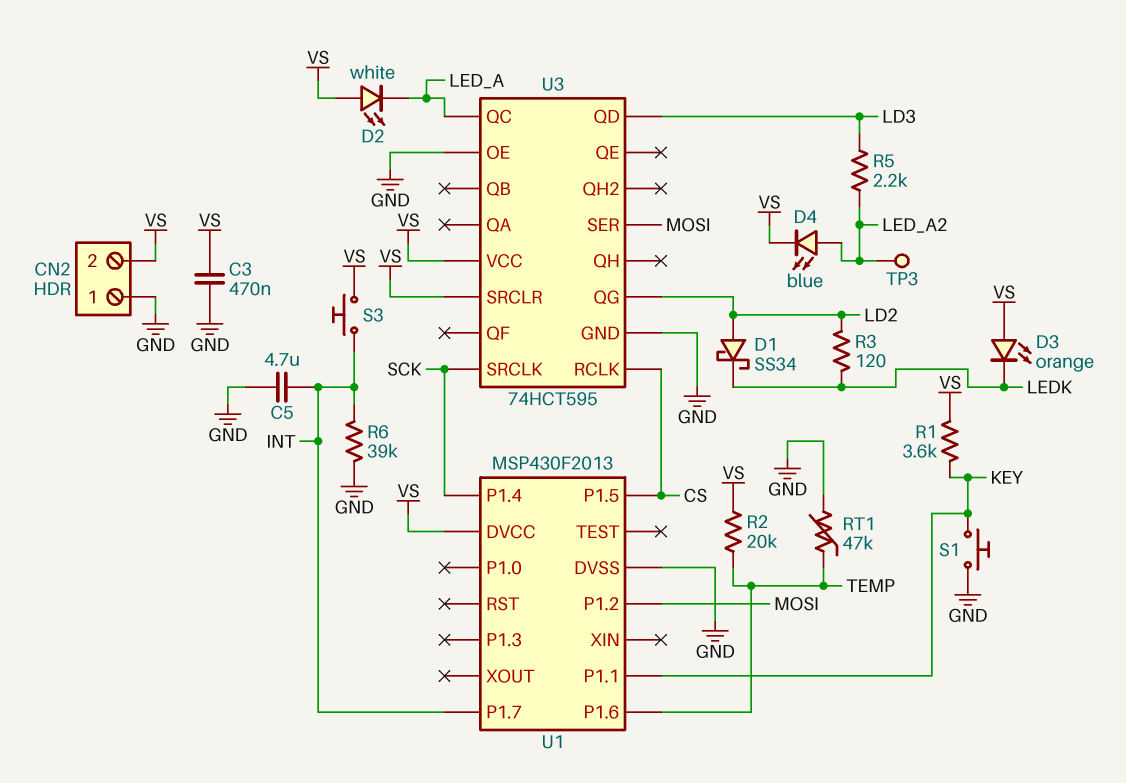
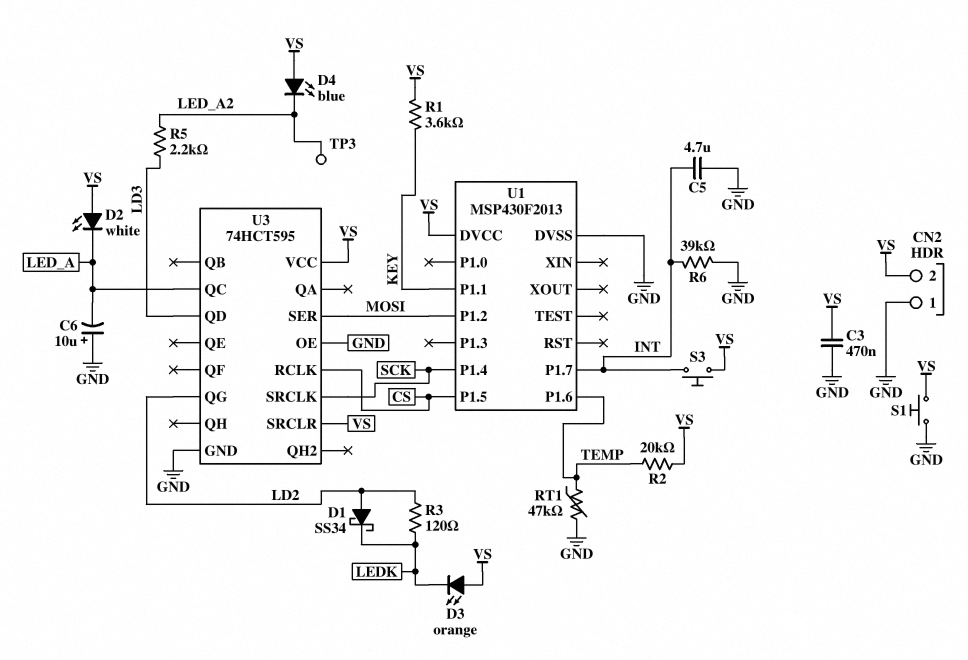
C6: none -> 10uF (plus GND, minus LED_A)
D4: LED blue (A LED_A2, K VS) -> LED blue (A VS, K LED_A2)
S1: button (GND, KEY) -> button (GND, VS)

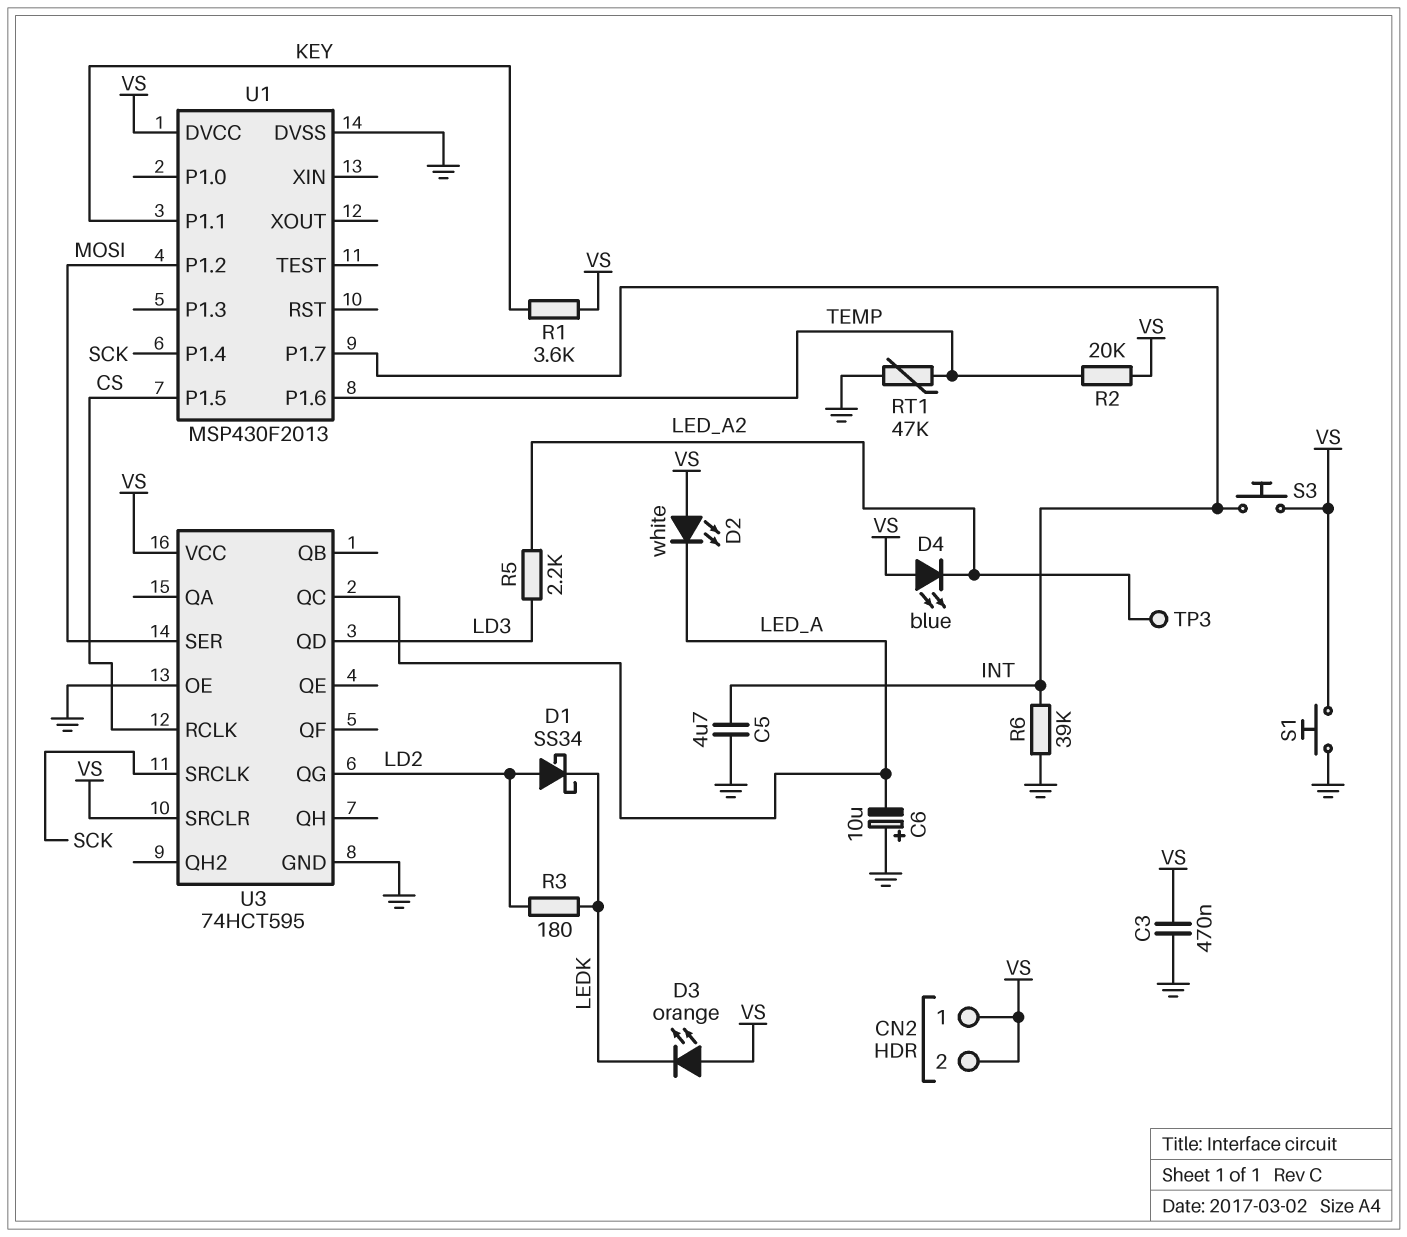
CN2 pin 1: GND -> VS
R3: 120 (LD2, LEDK) -> 180 (LD2, LEDK)

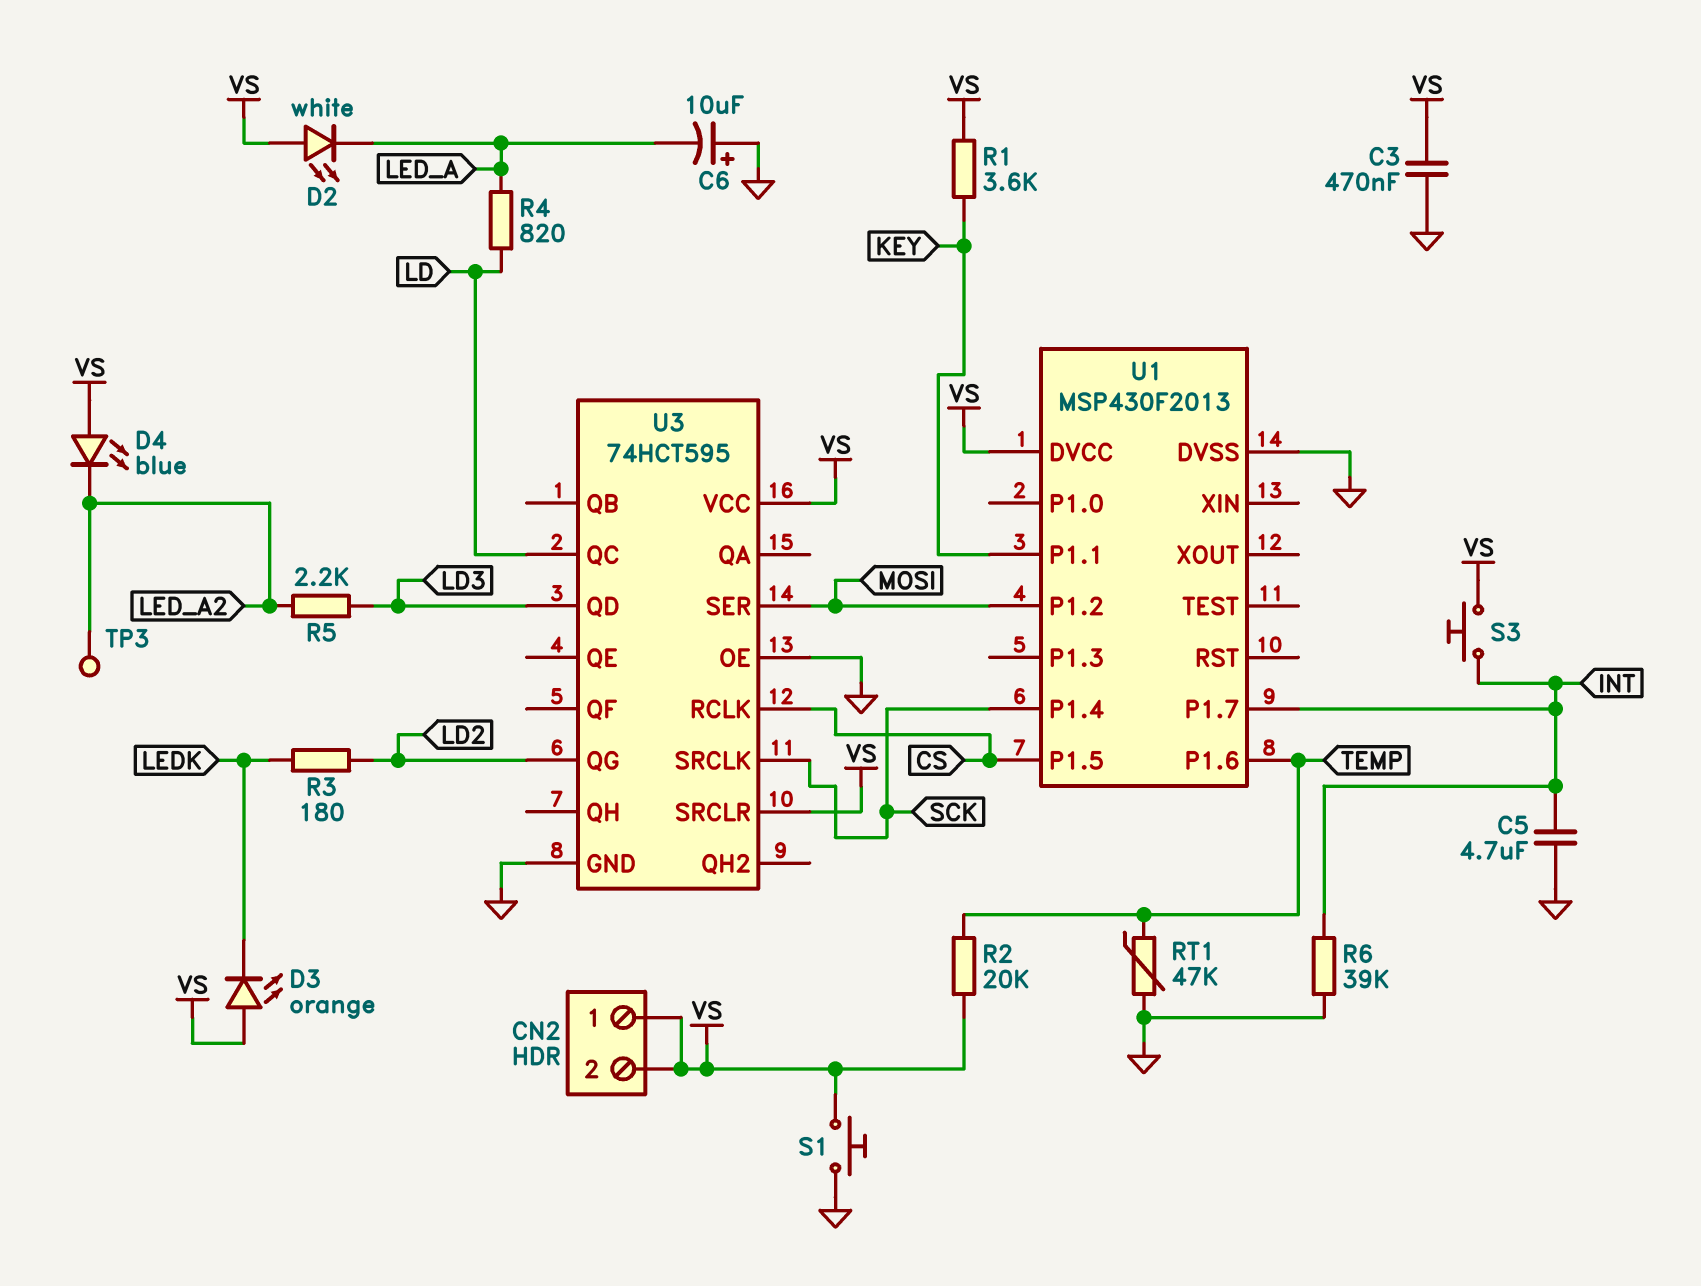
D1: schottky SS34 (A LD2, K LEDK) -> none
R4: none -> 820 (LD, LED_A)
U3 pin QC: LED_A -> LD

